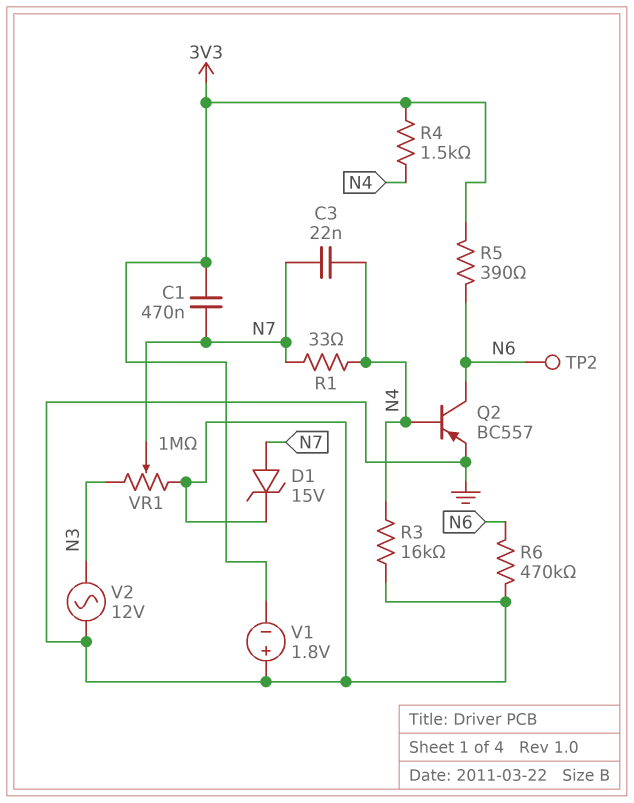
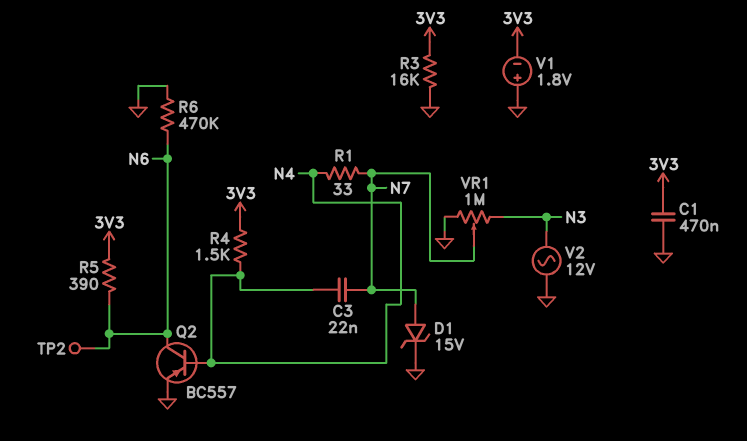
C1: 470nF (3V3, N7) -> 470nF (3V3, GND)
R3: 16k (GND, N4) -> 16k (3V3, GND)

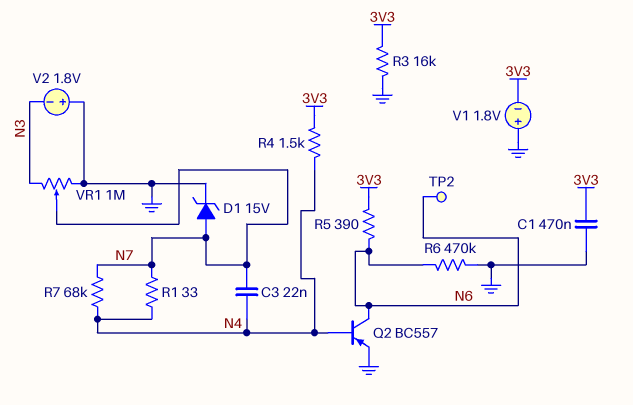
R7: none -> 68k (N4, N7)
V2: AC 12V (GND, N3) -> 1.8V (plus GND, minus N3)

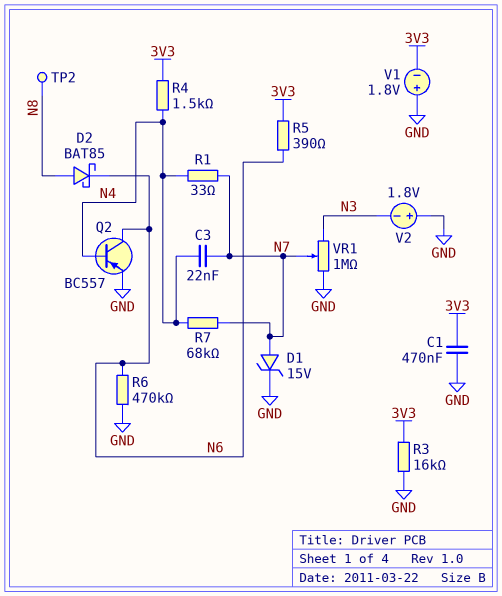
D2: none -> schottky BAT85 (A N8, K N6)
TP2: test point (N6) -> test point (N8)

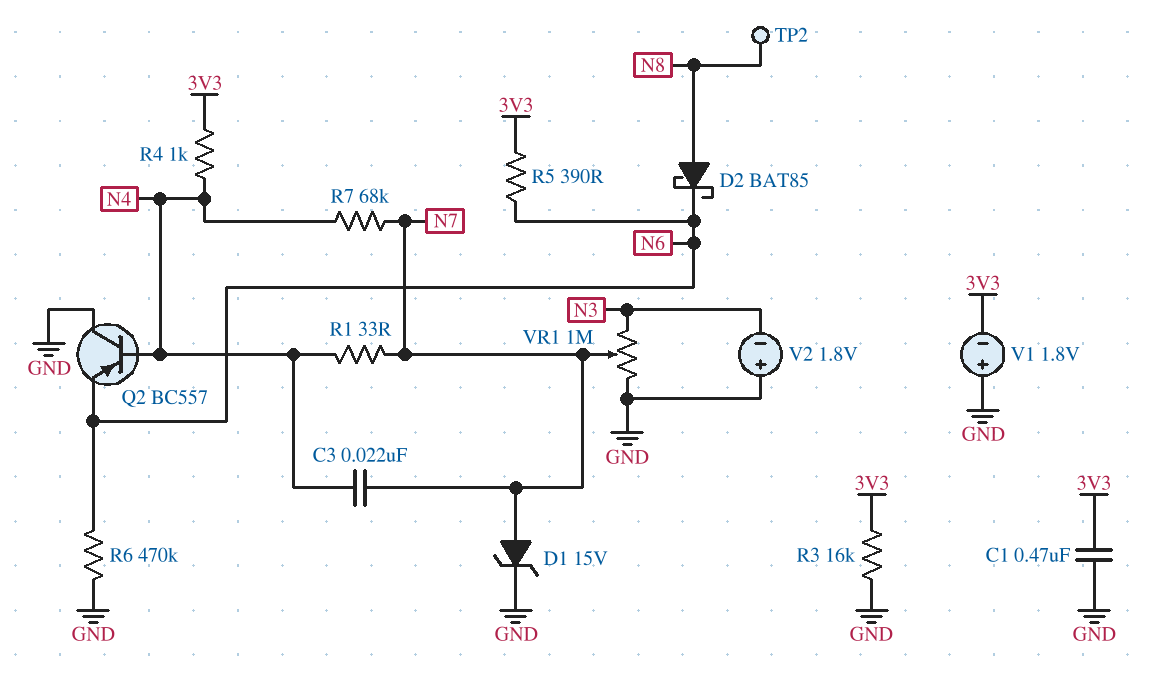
Q2: PNP BC557 (B N4, C N6, E GND) -> PNP BC557 (B N4, C GND, E N6)
R4: 1.5k (3V3, N4) -> 1k (3V3, N4)

